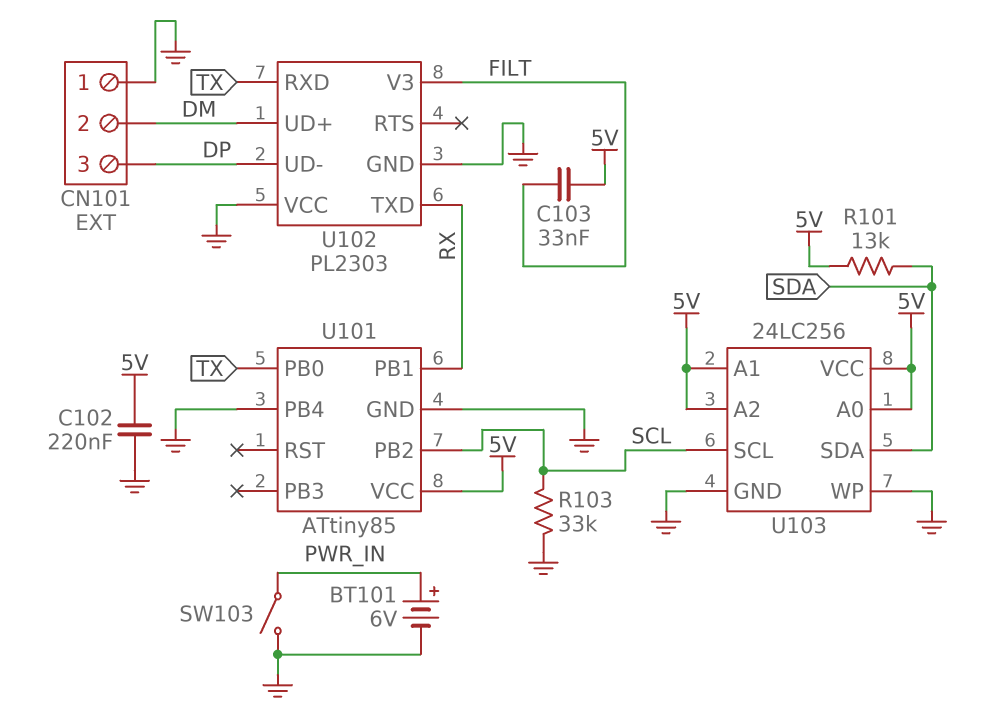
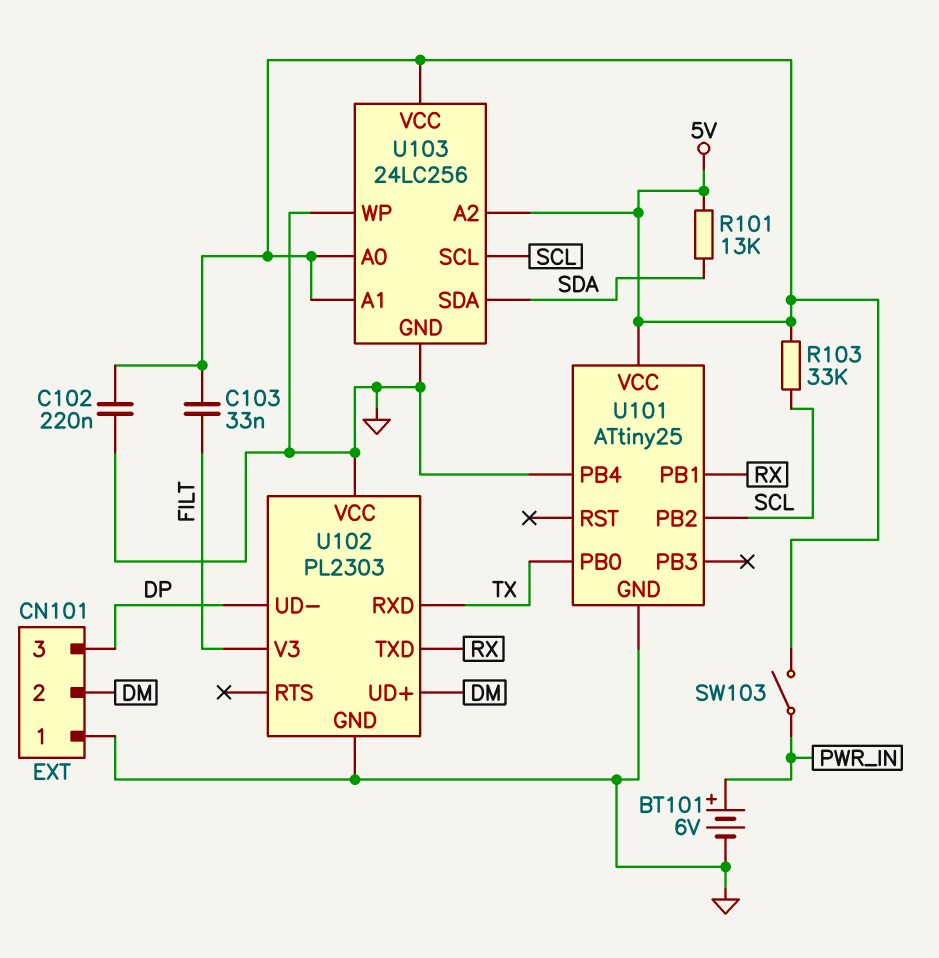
R103: 33k (GND, SCL) -> 33k (5V, SCL)
SW103: switch (GND, PWR_IN) -> switch (5V, PWR_IN)
U101: ATtiny85 -> ATtiny25

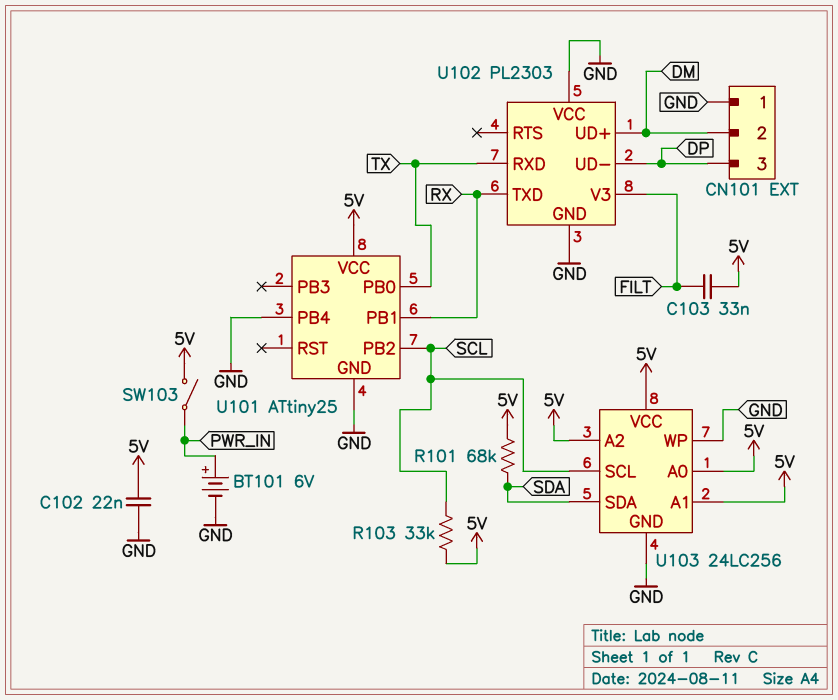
C102: 220nF (5V, GND) -> 22nF (5V, GND)
R101: 13k (5V, SDA) -> 68k (5V, SDA)

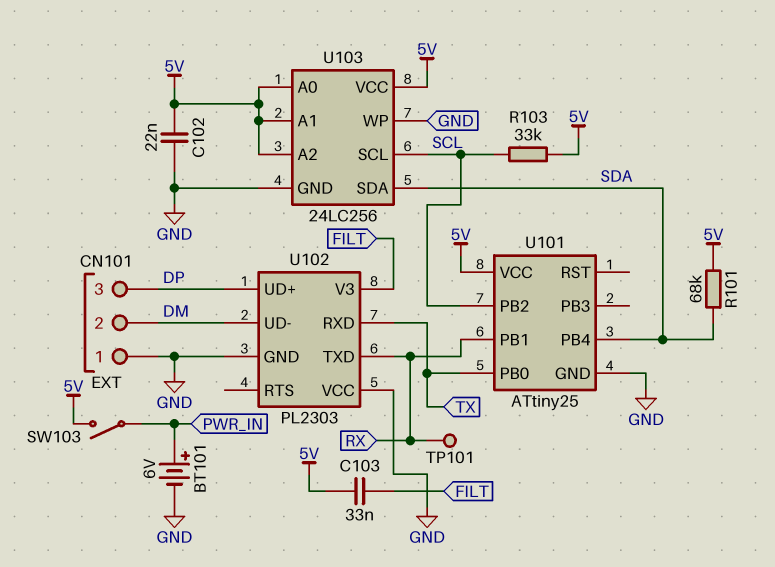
TP101: none -> test point (RX)
U101 pin PB4: GND -> SDA
U102 pin UD+: DM -> DP
U102 pin UD-: DP -> DM

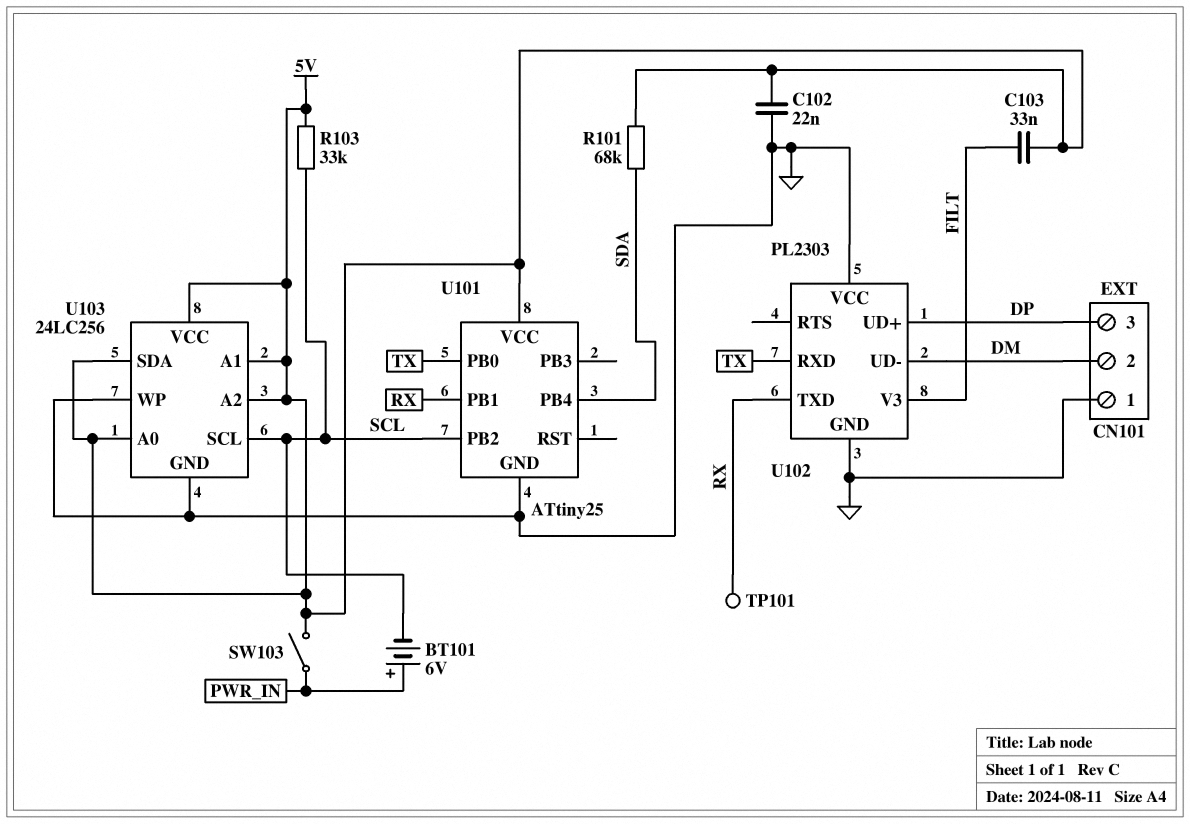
BT101: 6V (plus PWR_IN, minus GND) -> 6V (plus PWR_IN, minus SCL)
U103 pin SDA: SDA -> 5V

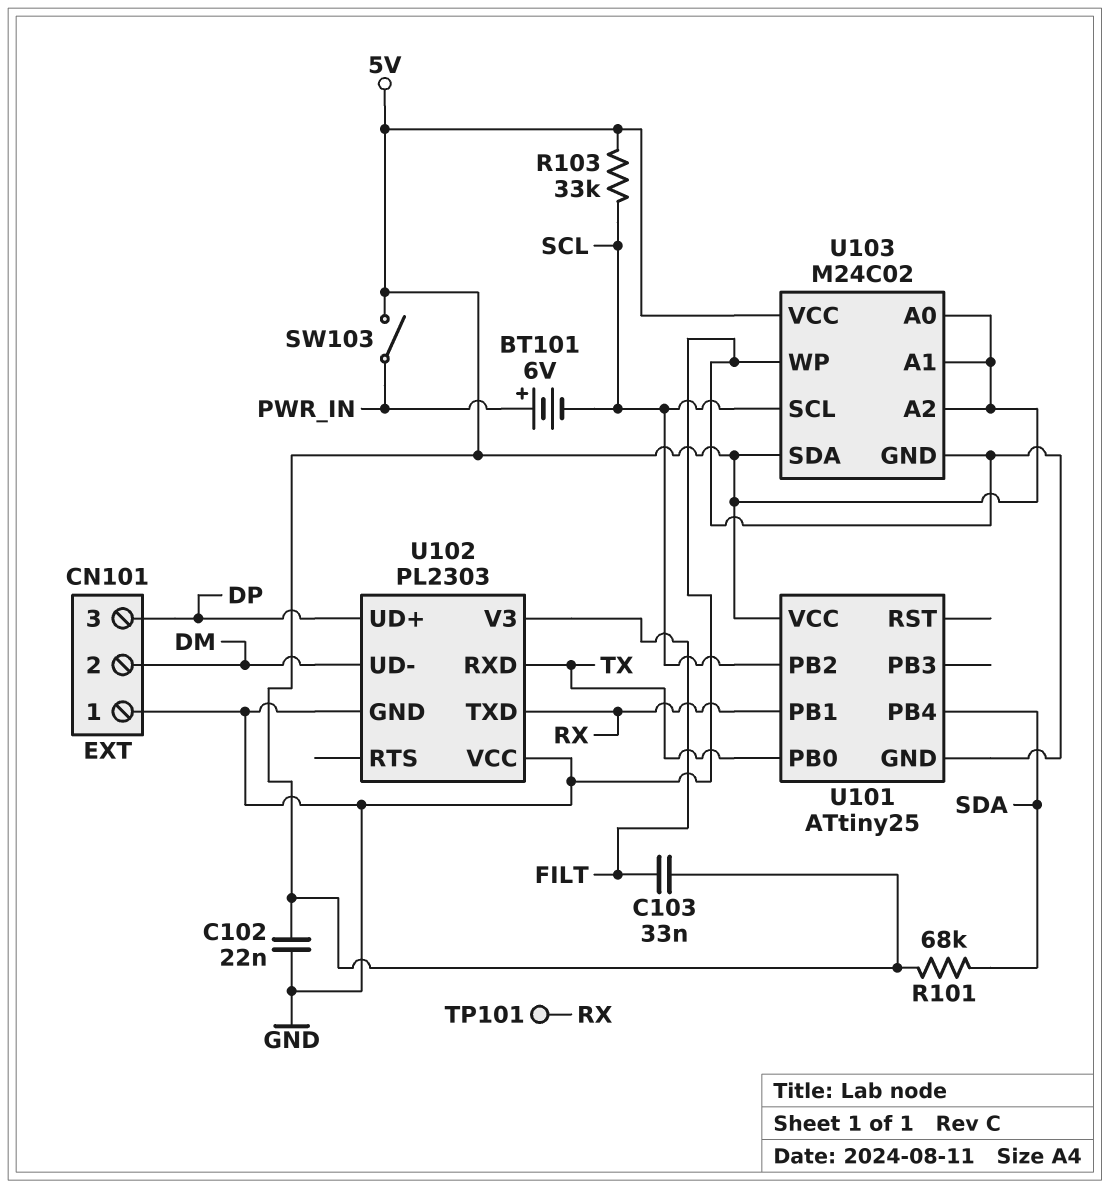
U103: 24LC256 -> M24C02

